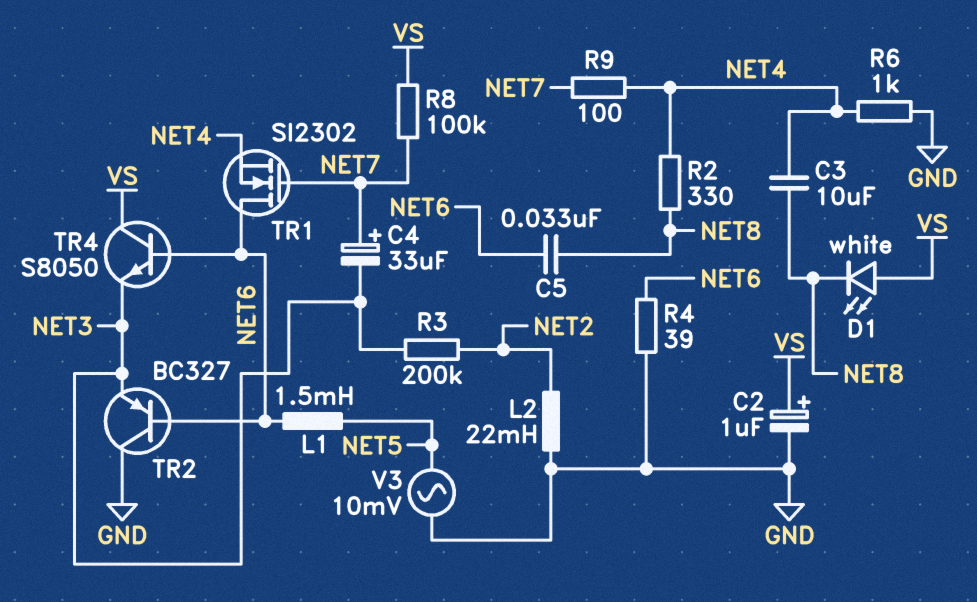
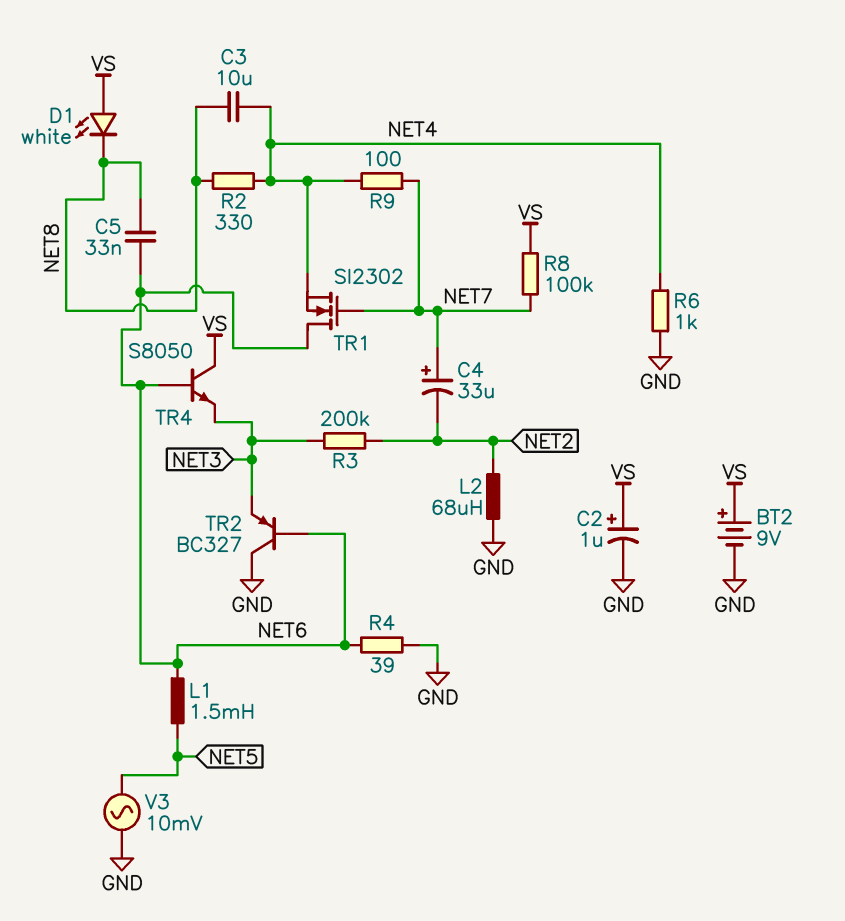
BT2: none -> 9V (plus VS, minus GND)
C4: 33uF (plus NET7, minus NET3) -> 33uF (plus NET7, minus NET2)
L2: 22mH (GND, NET2) -> 68uH (GND, NET2)

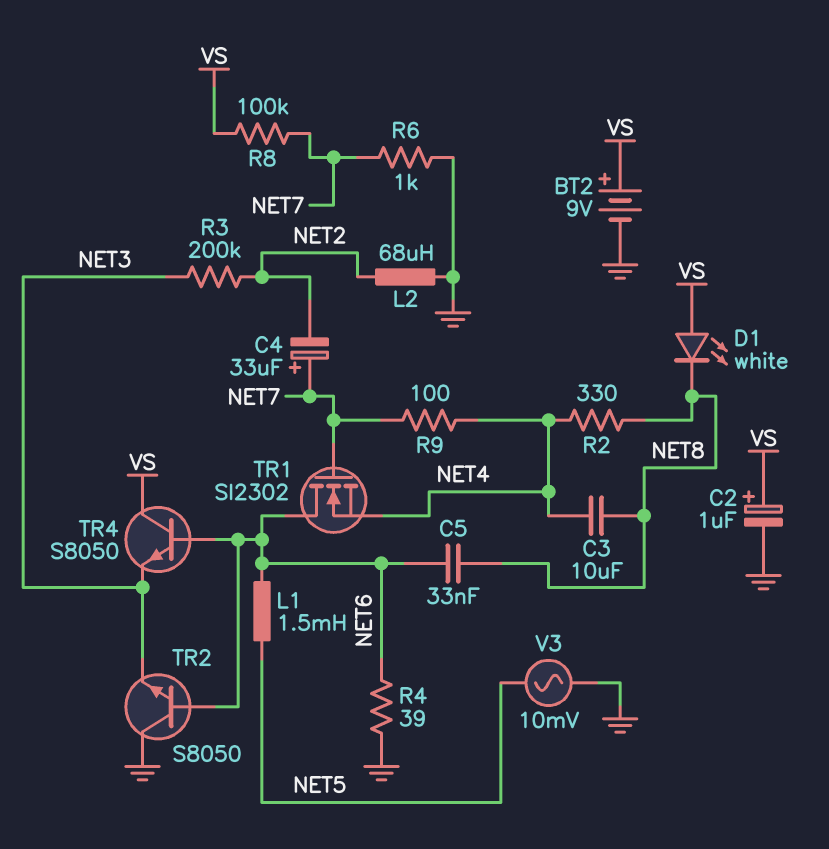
R6: 1k (GND, NET4) -> 1k (GND, NET7)
TR2: PNP BC327 (B NET6, C GND, E NET3) -> NPN S8050 (B NET6, C GND, E NET3)

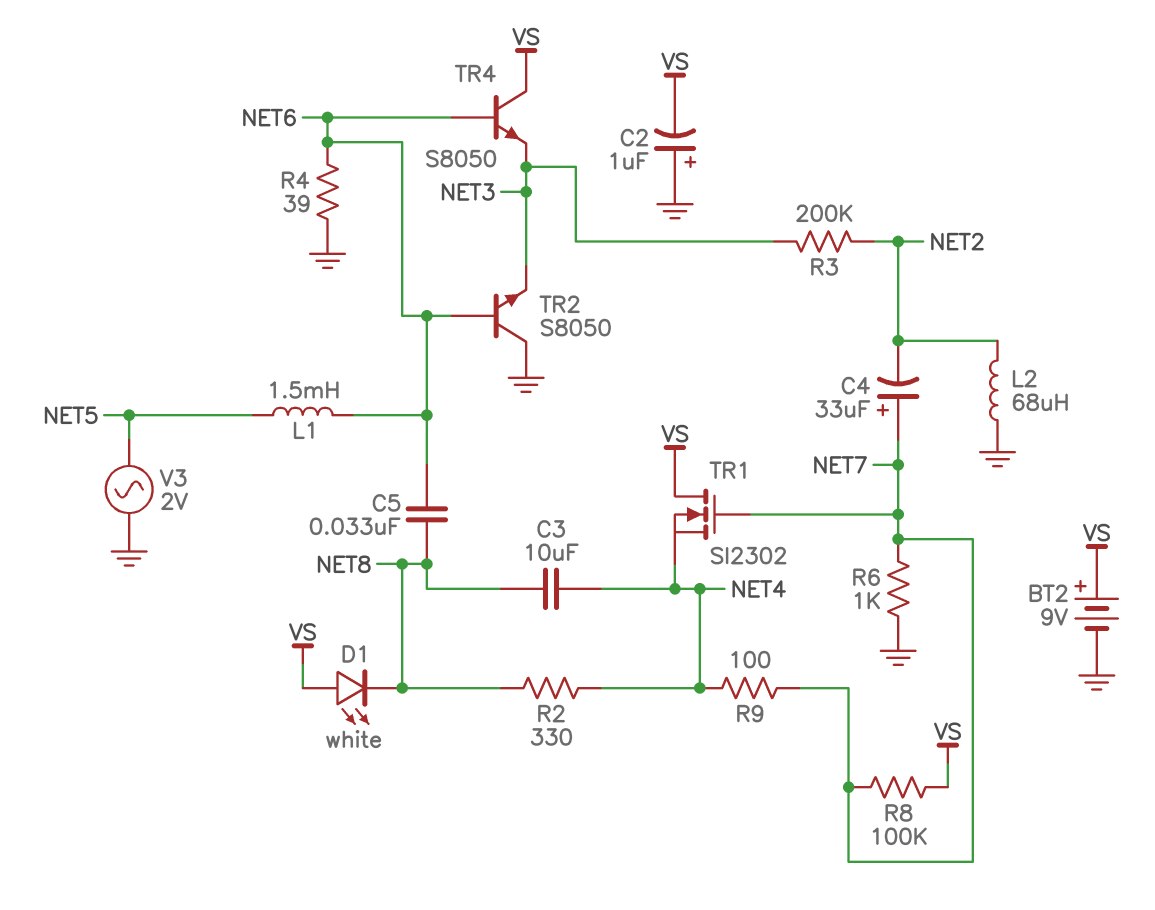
C2: 1uF (plus VS, minus GND) -> 1uF (plus GND, minus VS)
TR1: NMOS SI2302 (G NET7, D NET6, S NET4) -> NMOS SI2302 (G NET7, D VS, S NET4)
V3: AC 10mV (GND, NET5) -> AC 2V (GND, NET5)

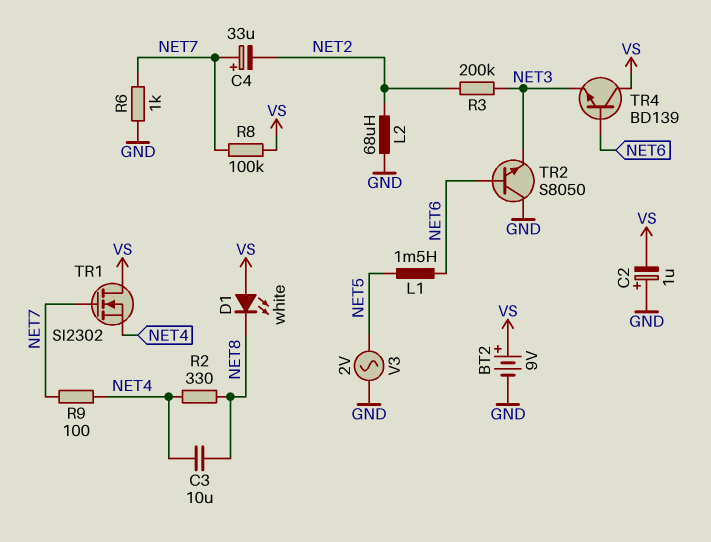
C5: 33nF (NET6, NET8) -> none
R4: 39 (GND, NET6) -> none
TR4: NPN S8050 (B NET6, C VS, E NET3) -> NPN BD139 (B NET6, C VS, E NET3)

